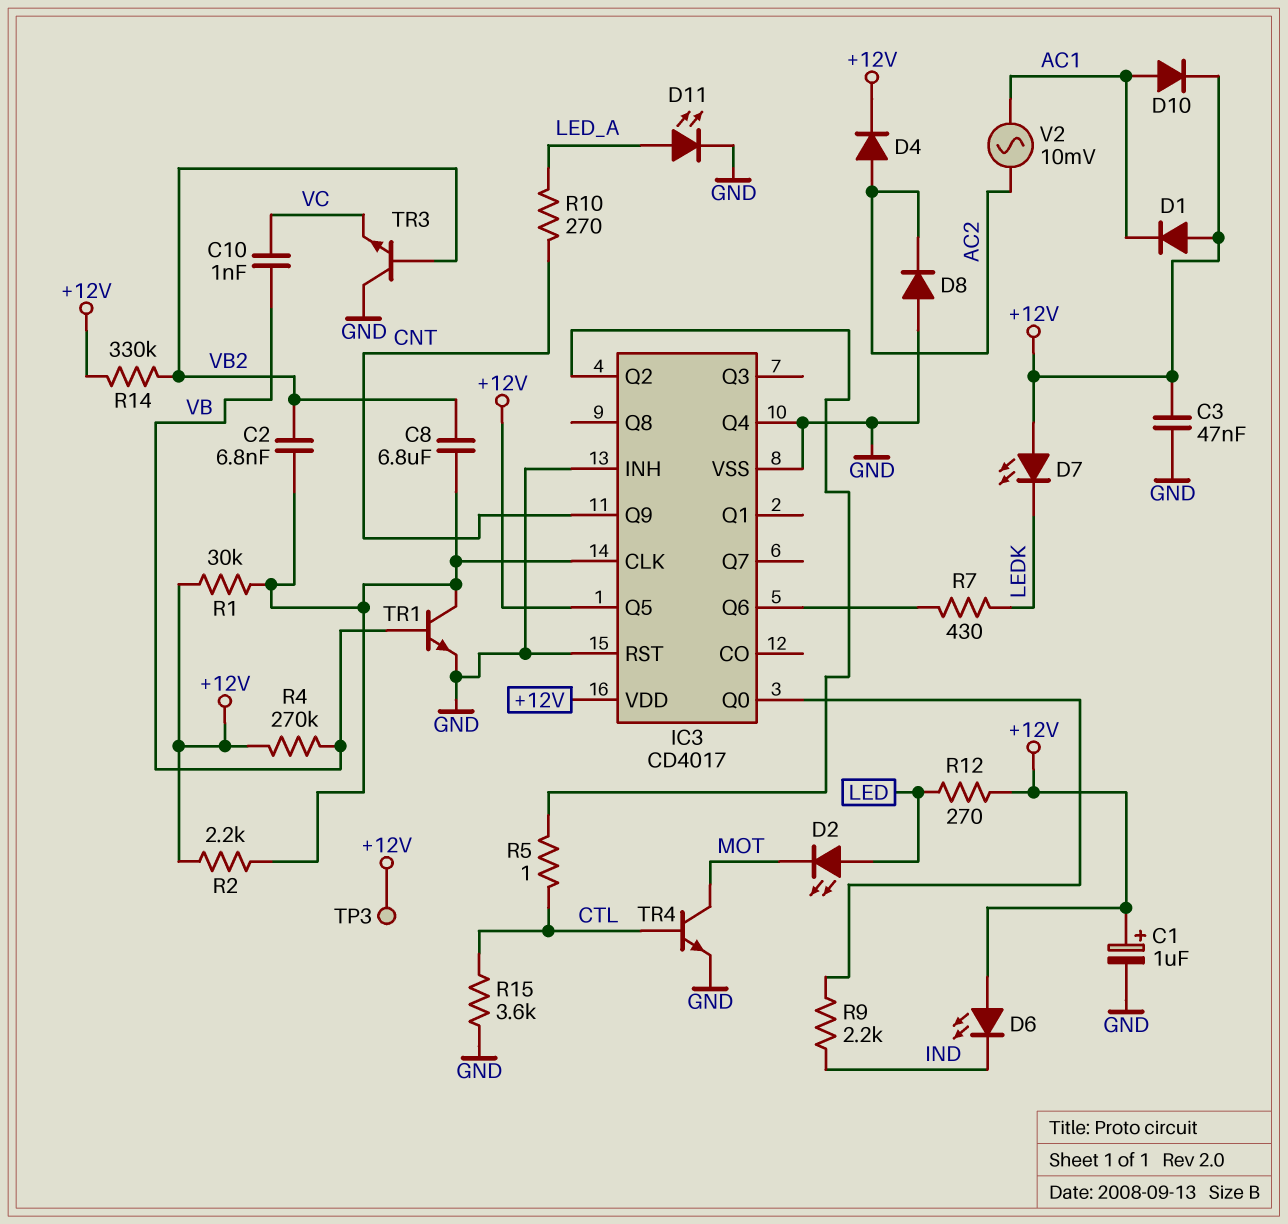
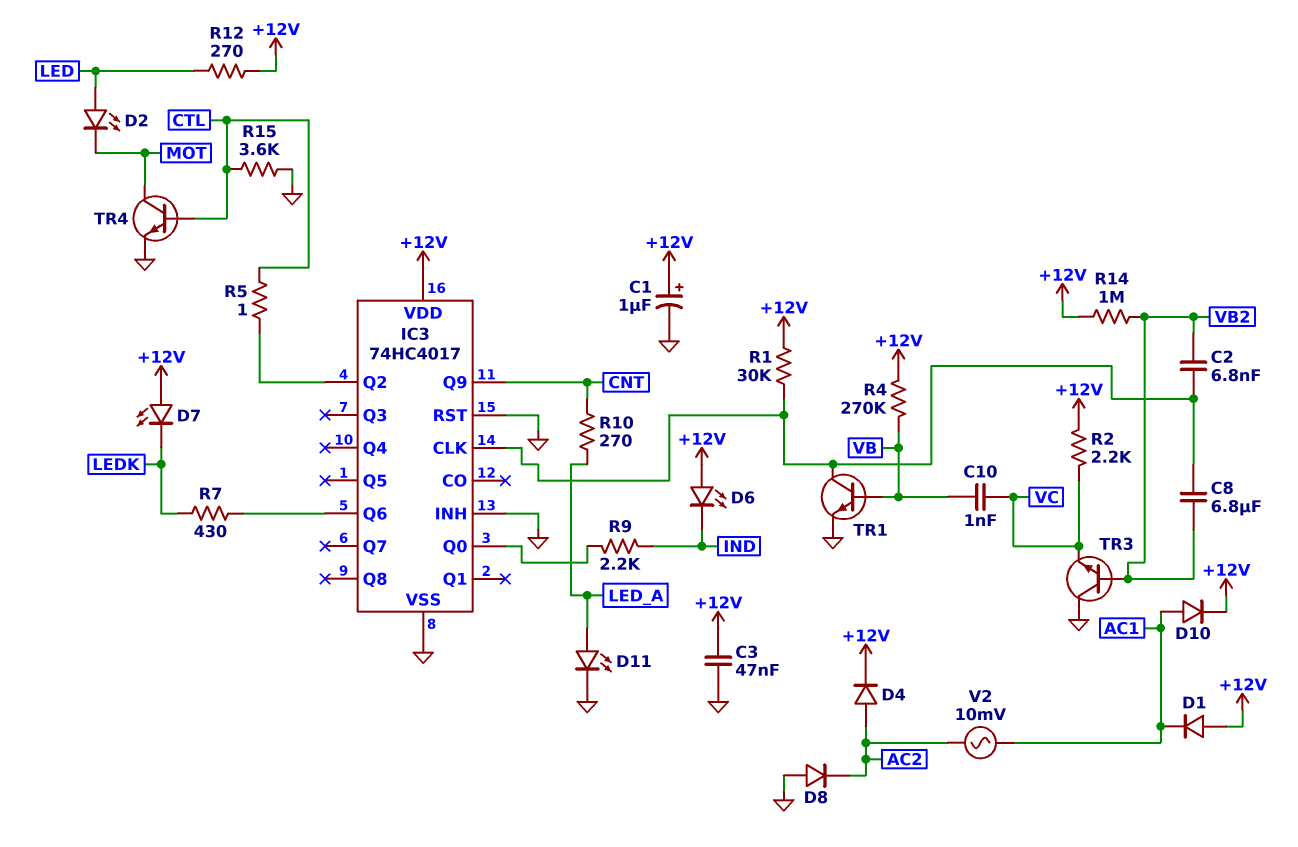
IC3: CD4017 -> 74HC4017
IC3 pin Q4: GND -> none
IC3 pin Q5: +12V -> none
R2: 2.2k (+12V, IC3/CLK) -> 2.2k (+12V, VC)
R14: 330k (+12V, VB2) -> 1M (+12V, VB2)
TP3: test point (+12V) -> none

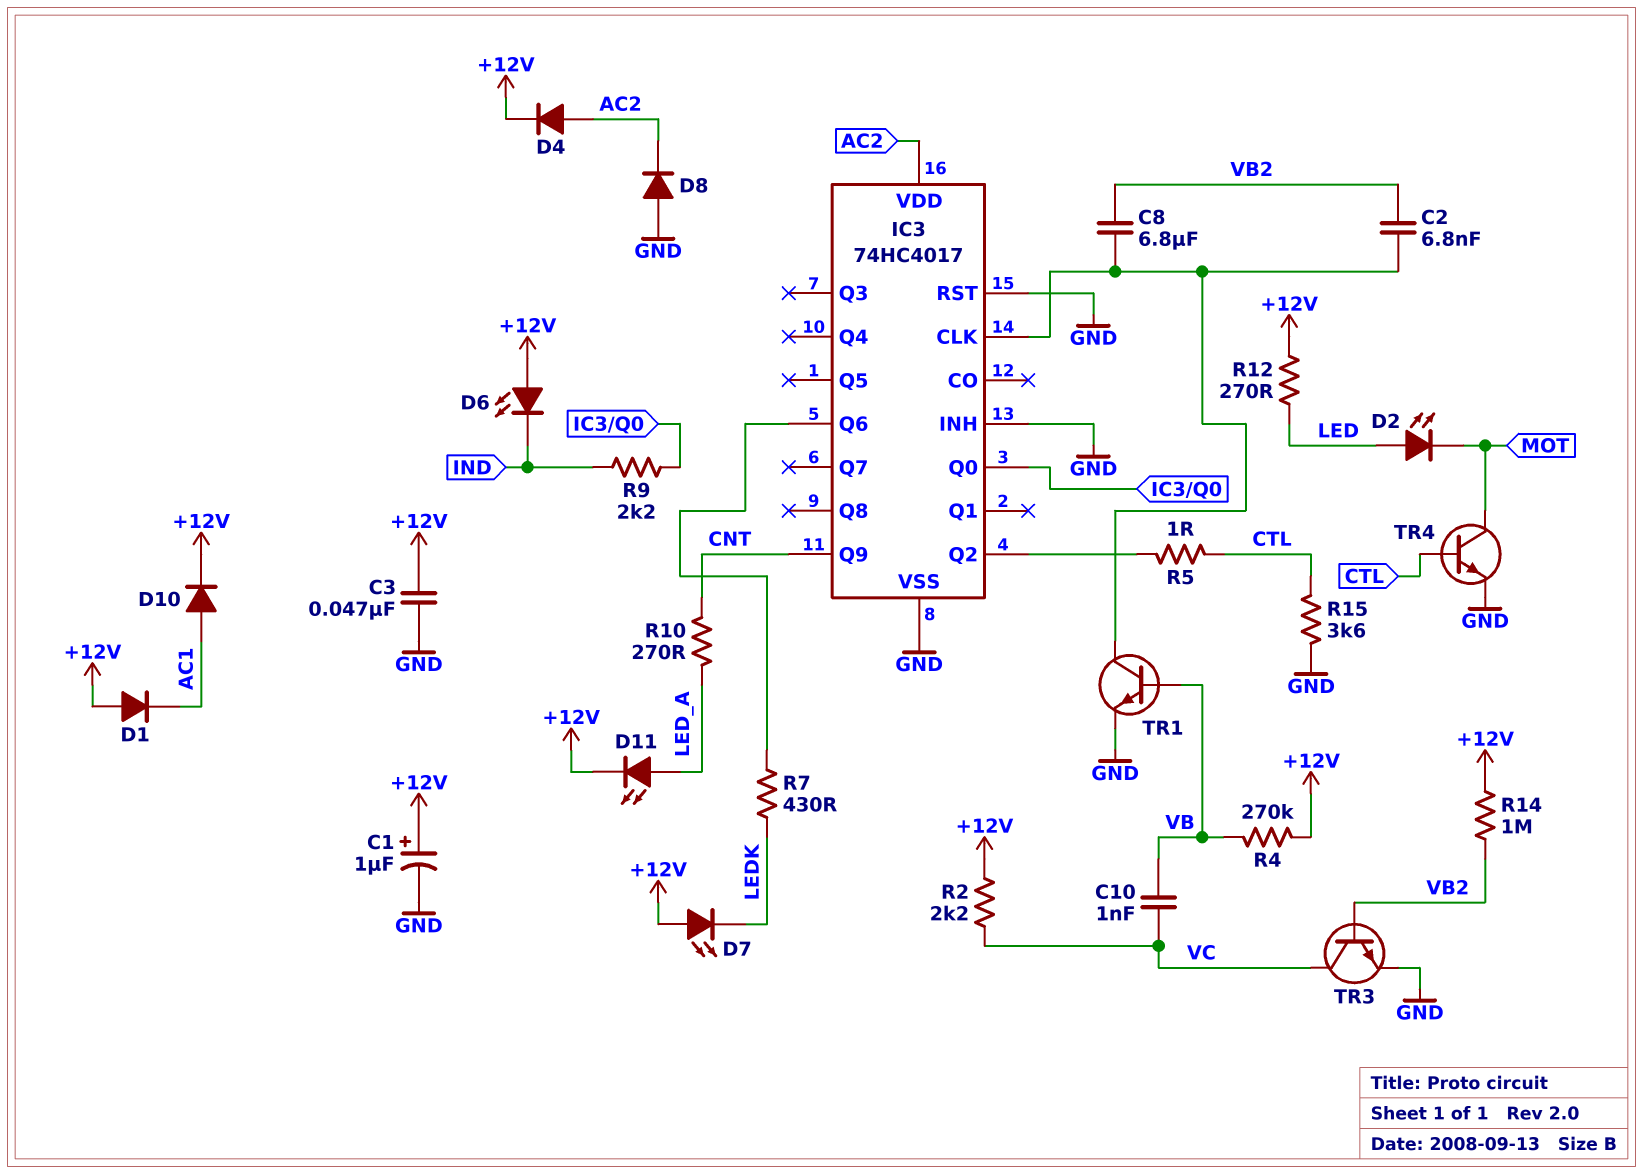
D11: LED (A LED_A, K GND) -> LED (A LED_A, K +12V)
IC3 pin VDD: +12V -> AC2
R1: 30k (+12V, IC3/CLK) -> none
TR3: NPN (B VB2, C GND, E VC) -> NPN (B VB2, C VC, E GND)
V2: AC 10mV (AC1, AC2) -> none

